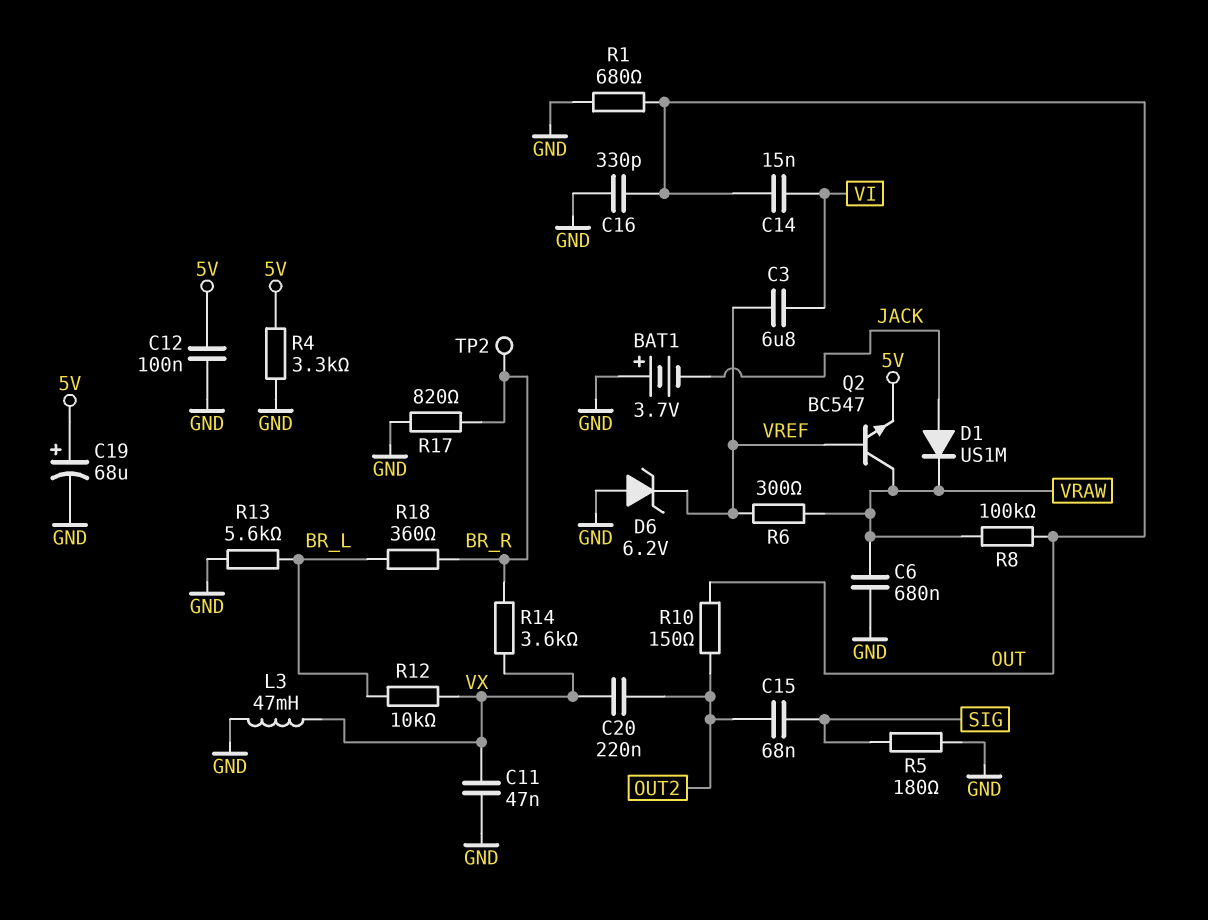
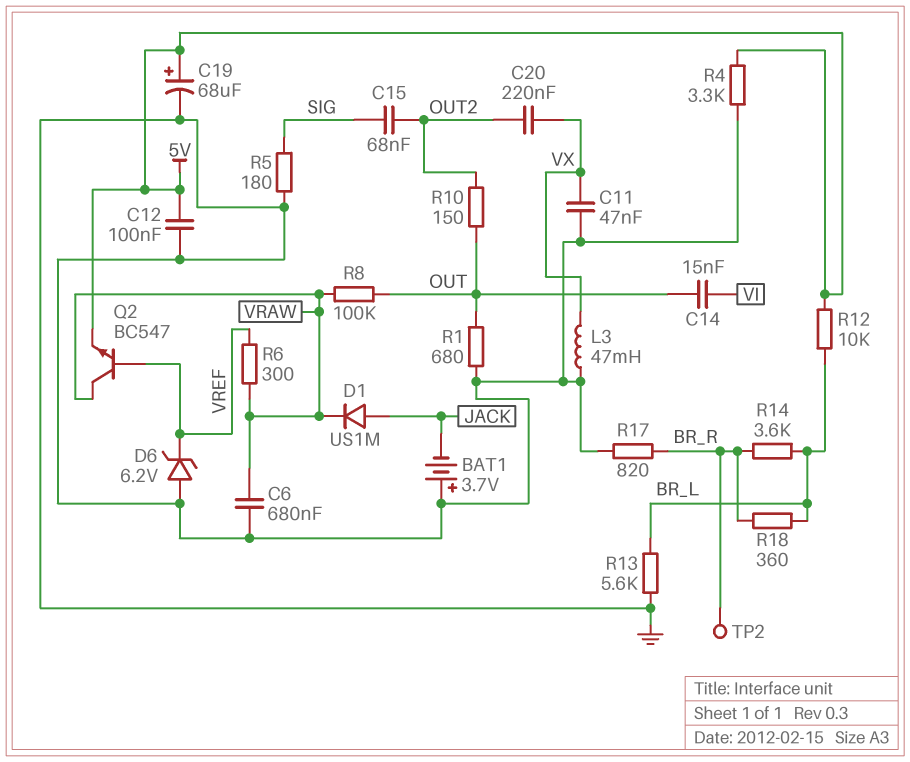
C3: 6.8uF (VI, VREF) -> none
C16: 330pF (GND, OUT) -> none
R12: 10k (BR_L, VX) -> 10k (5V, BR_L)
R14: 3.6k (BR_R, VX) -> 3.6k (BR_L, BR_R)

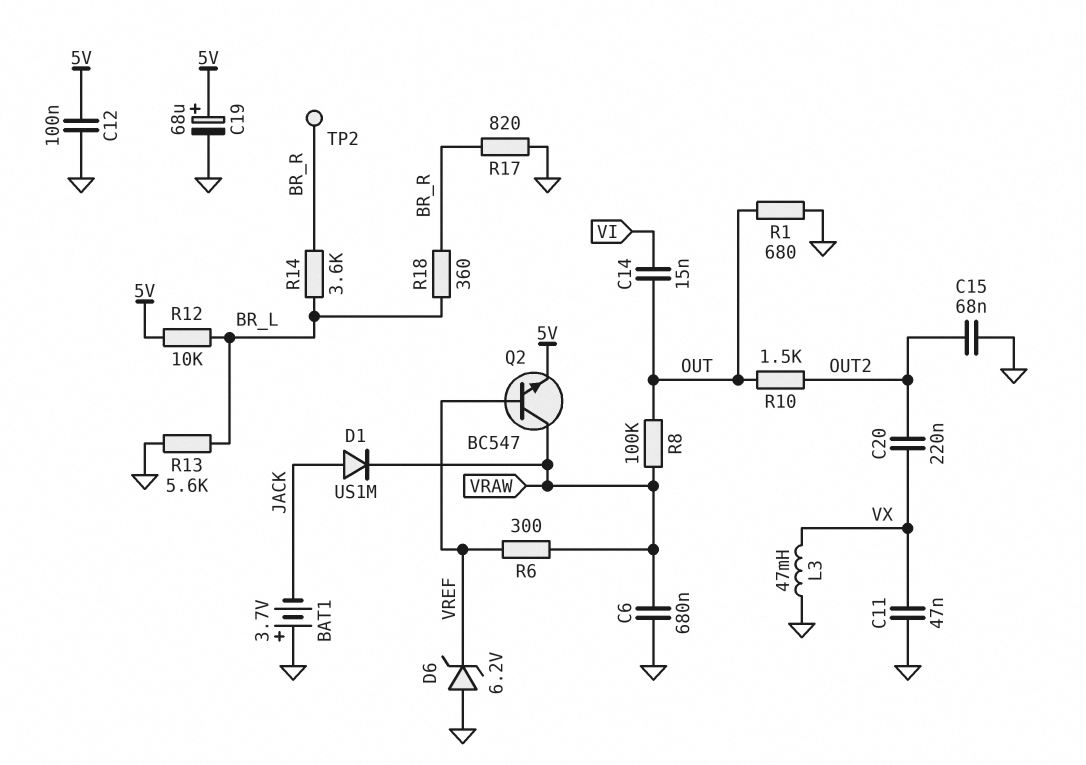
C15: 68nF (OUT2, SIG) -> 68nF (GND, OUT2)
R4: 3.3k (5V, GND) -> none
R5: 180 (GND, SIG) -> none
R10: 150 (OUT, OUT2) -> 1.5k (OUT, OUT2)

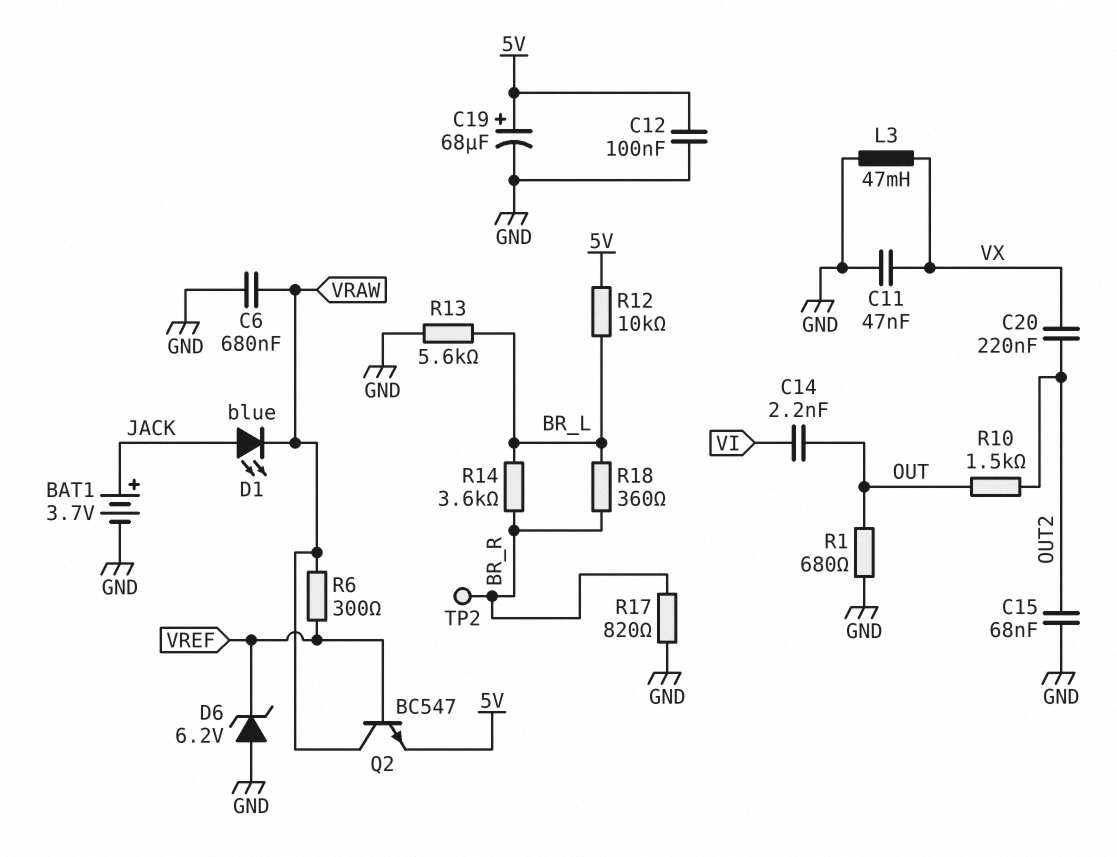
BAT1: 3.7V (plus GND, minus JACK) -> 3.7V (plus JACK, minus GND)
C14: 15nF (OUT, VI) -> 2.2nF (OUT, VI)
D1: diode US1M (A JACK, K VRAW) -> LED blue (A JACK, K VRAW)
R8: 100k (OUT, VRAW) -> none

